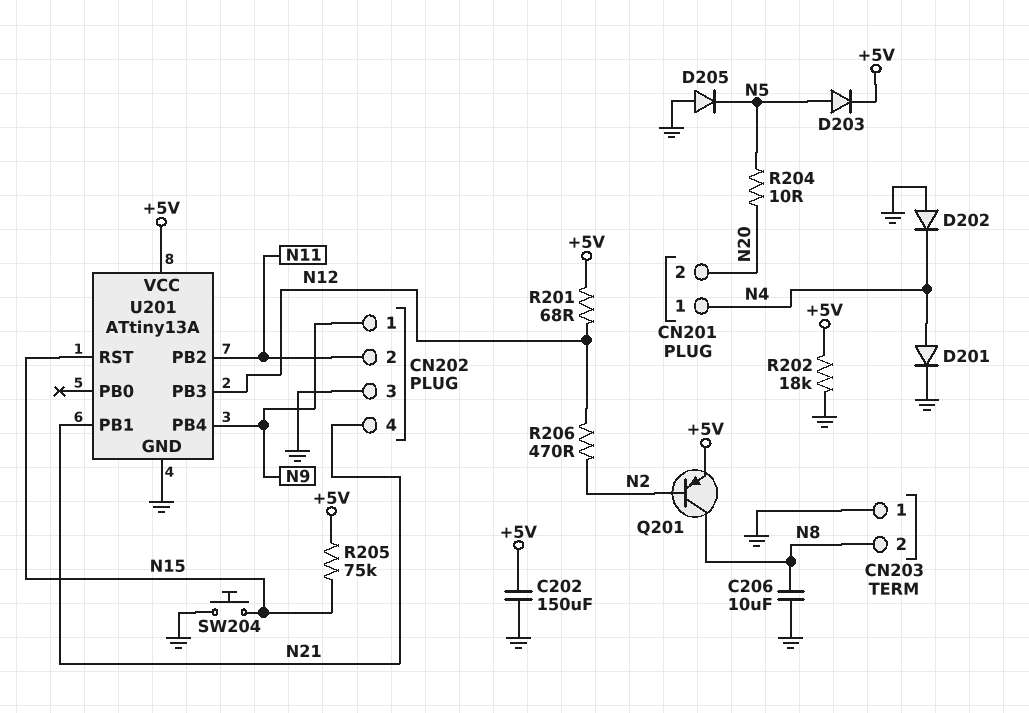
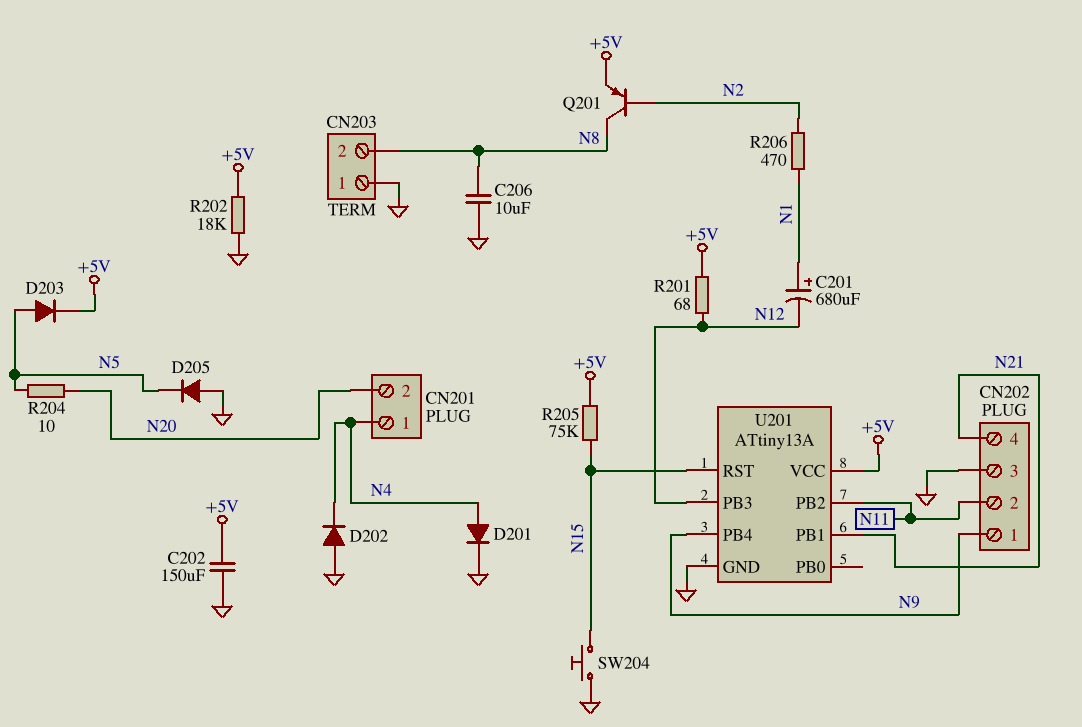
C201: none -> 680uF (plus N1, minus N12)
R206: 470 (N2, N12) -> 470 (N1, N2)

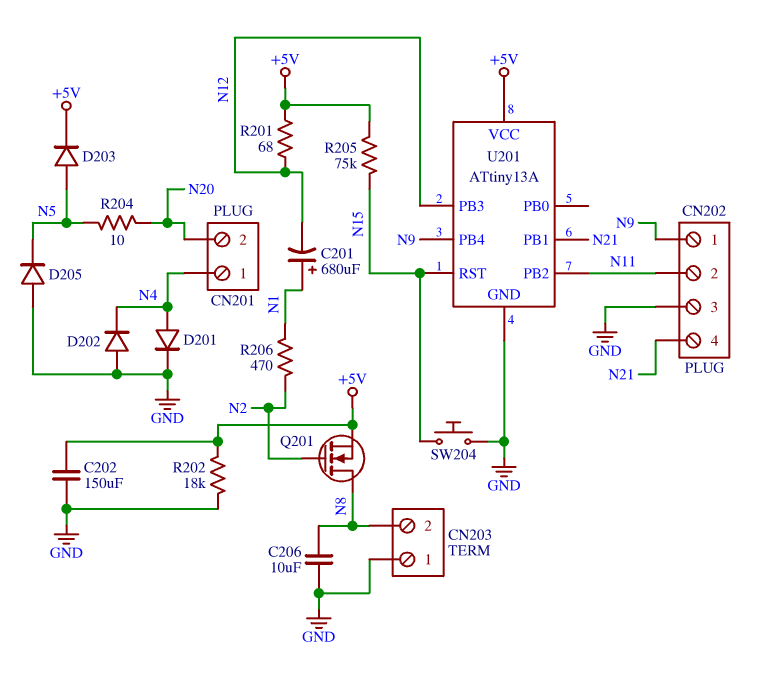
Q201: PNP (B N2, C N8, E +5V) -> NMOS (G N2, D N8, S +5V)

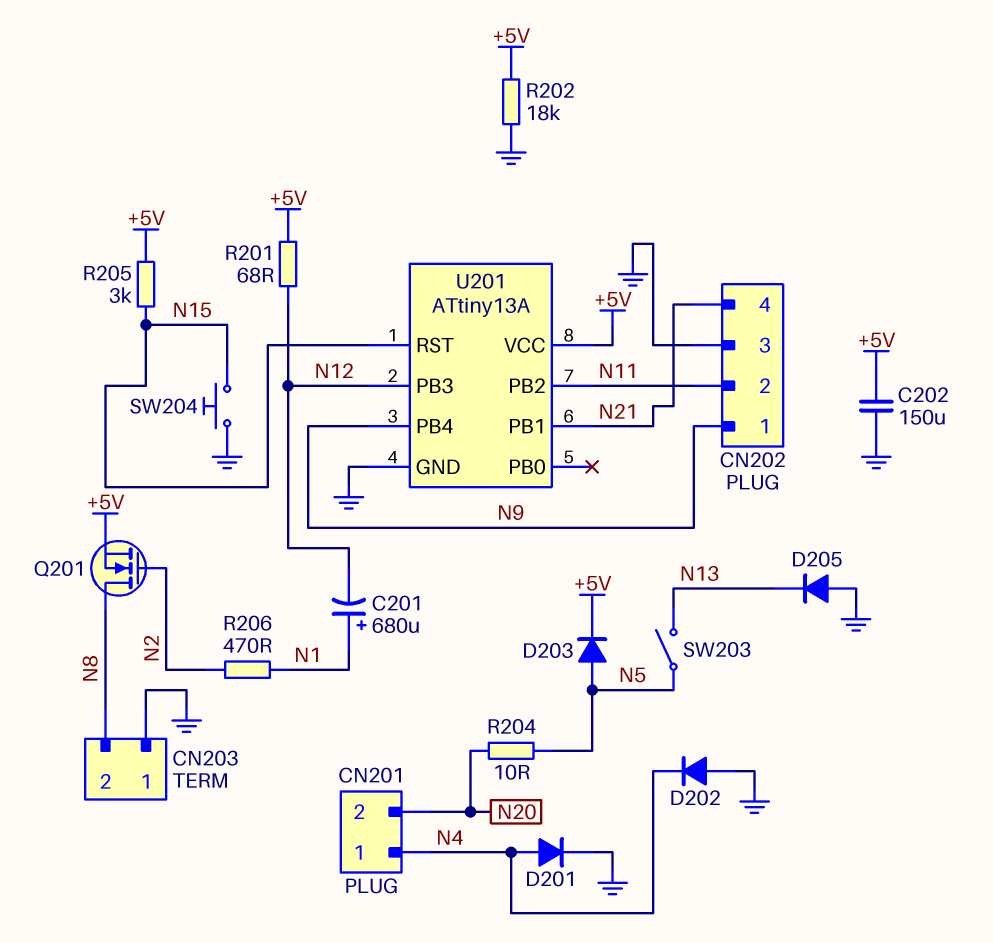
C206: 10uF (GND, N8) -> none
D205: diode (A GND, K N5) -> diode (A GND, K N13)
R205: 75k (+5V, N15) -> 3k (+5V, N15)
SW203: none -> switch (N5, N13)

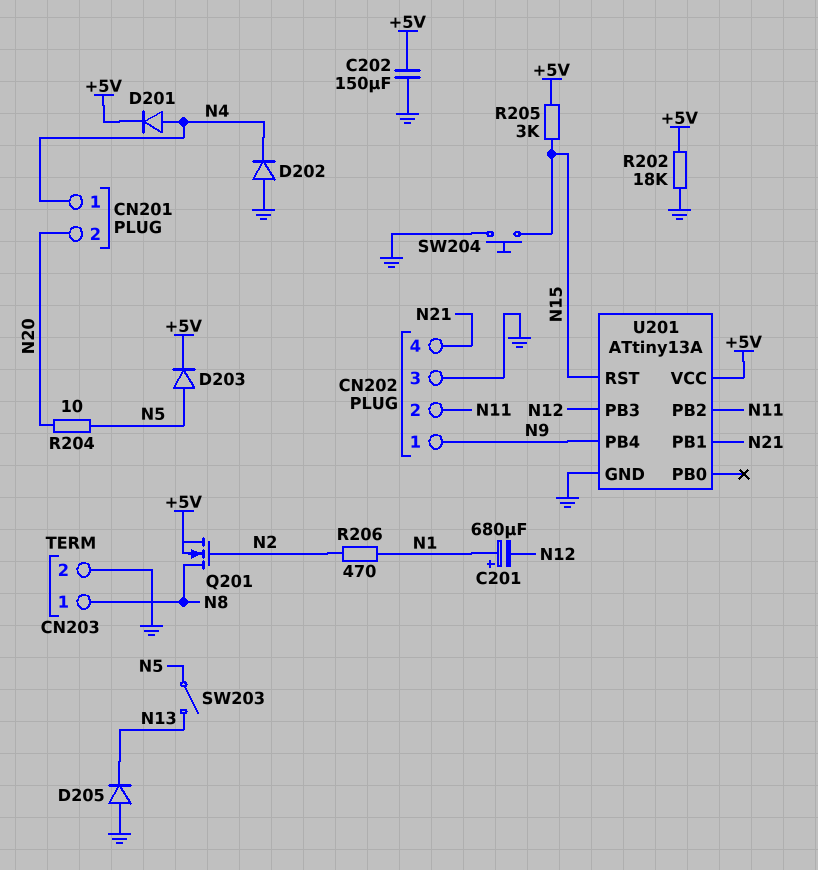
CN203 pin 1: GND -> N8
CN203 pin 2: N8 -> GND
D201: diode (A N4, K GND) -> diode (A N4, K +5V)
R201: 68 (+5V, N12) -> none

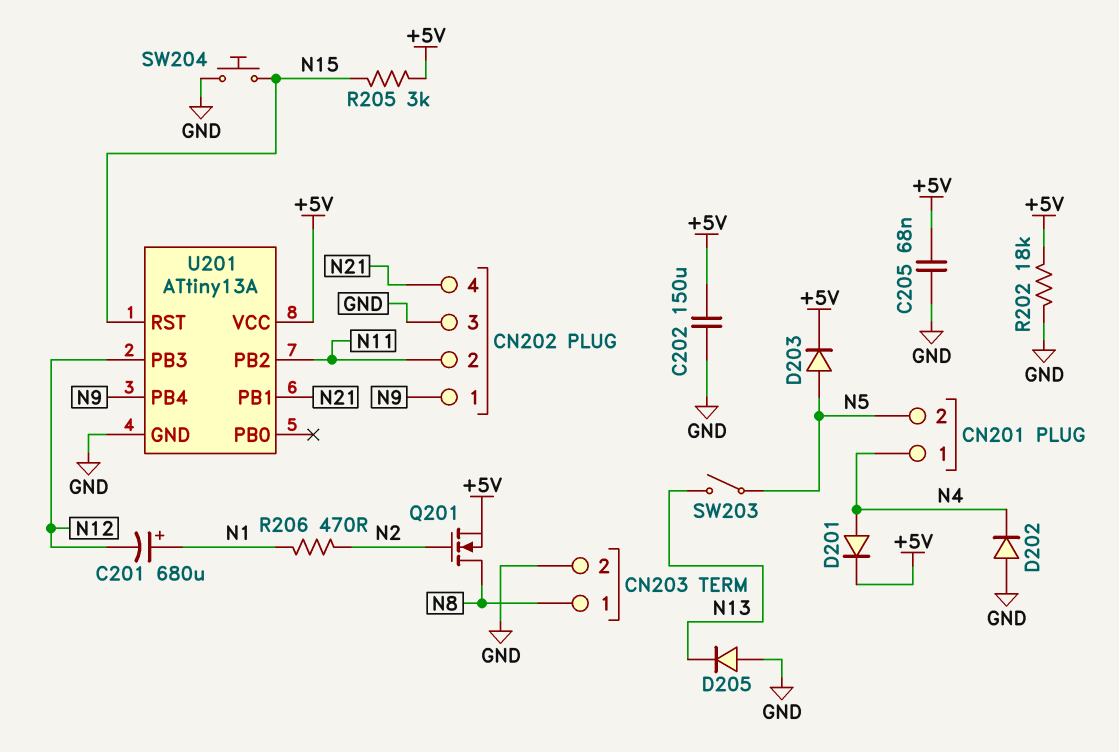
C205: none -> 68nF (+5V, GND)
CN201 pin 2: N20 -> N5
R204: 10 (N5, N20) -> none

